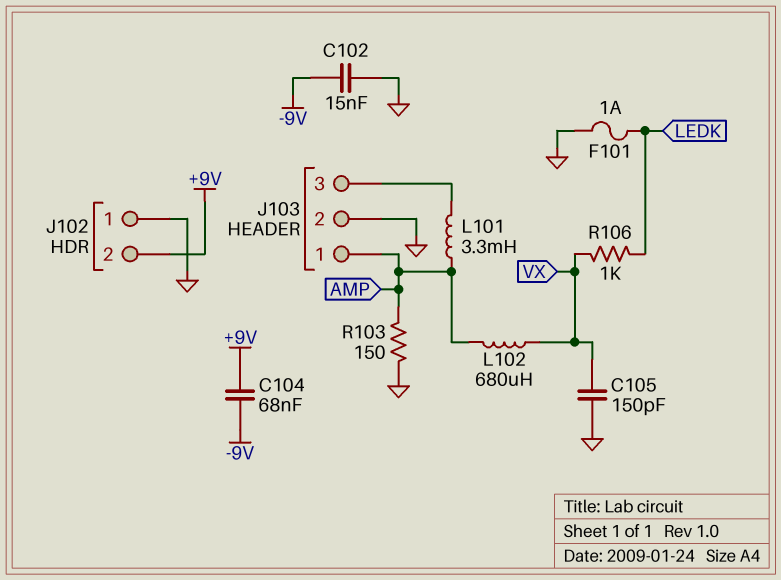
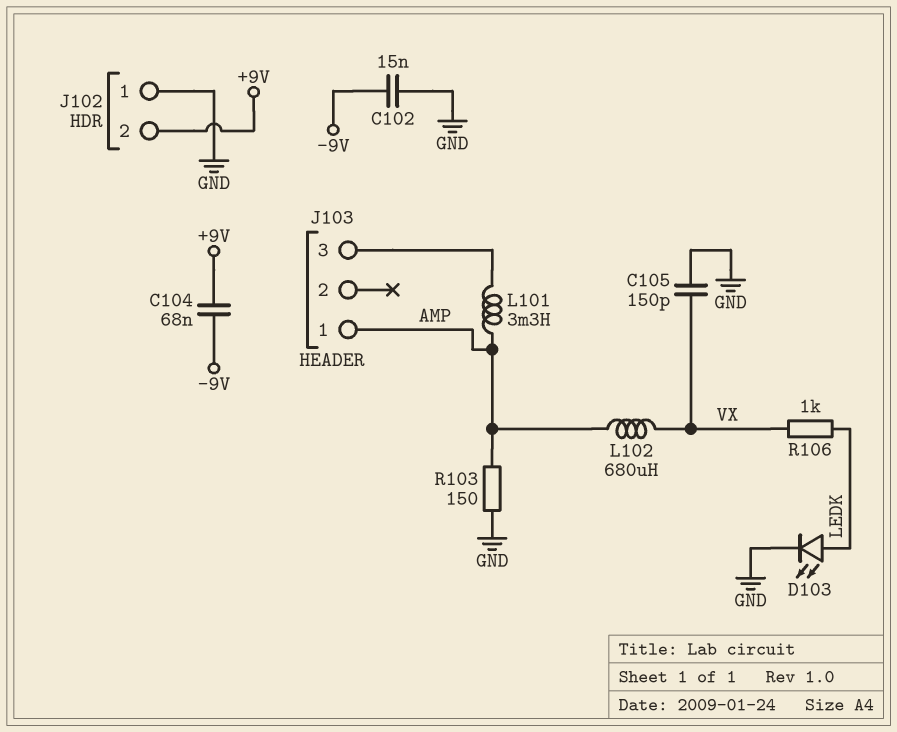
D103: none -> LED (A LEDK, K GND)
F101: 1A (GND, LEDK) -> none
J103 pin 2: GND -> none

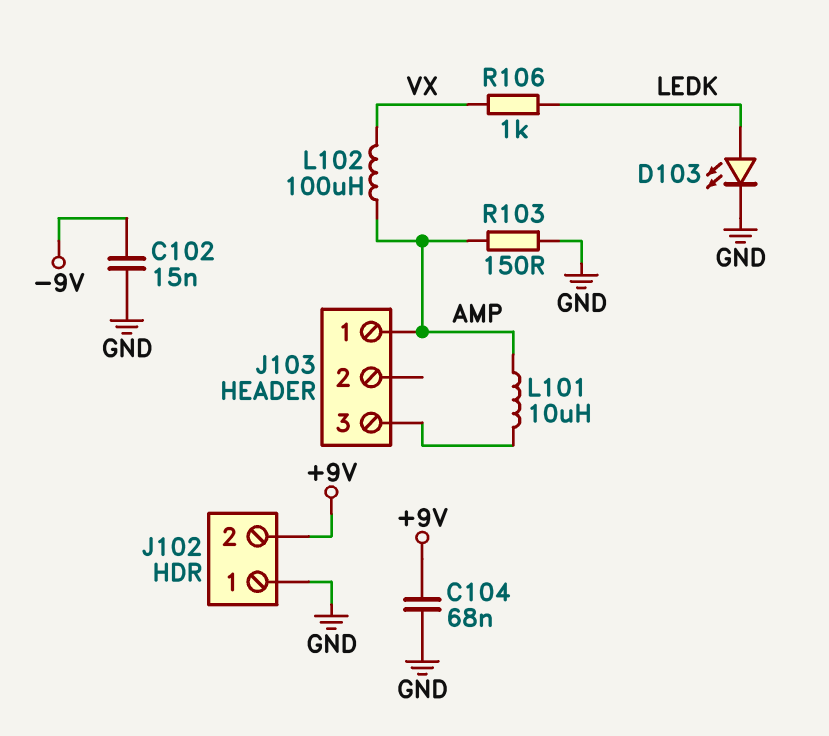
C104: 68nF (+9V, -9V) -> 68nF (+9V, GND)
C105: 150pF (GND, VX) -> none
L101: 3.3mH (AMP, J103/3) -> 10uH (AMP, J103/3)
L102: 680uH (AMP, VX) -> 100uH (AMP, VX)

